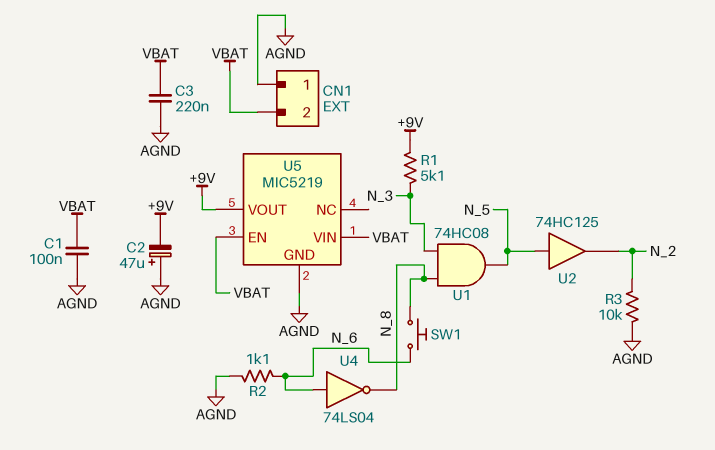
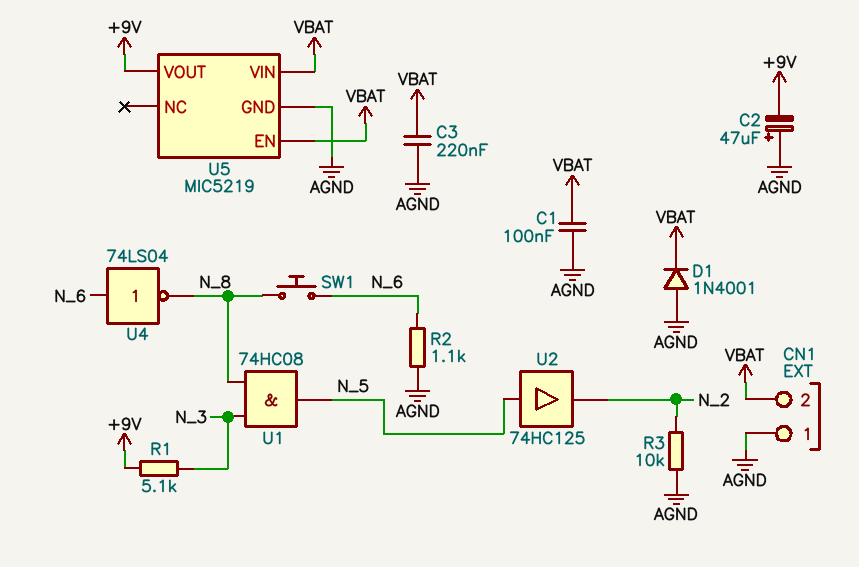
D1: none -> diode 1N4001 (A AGND, K VBAT)

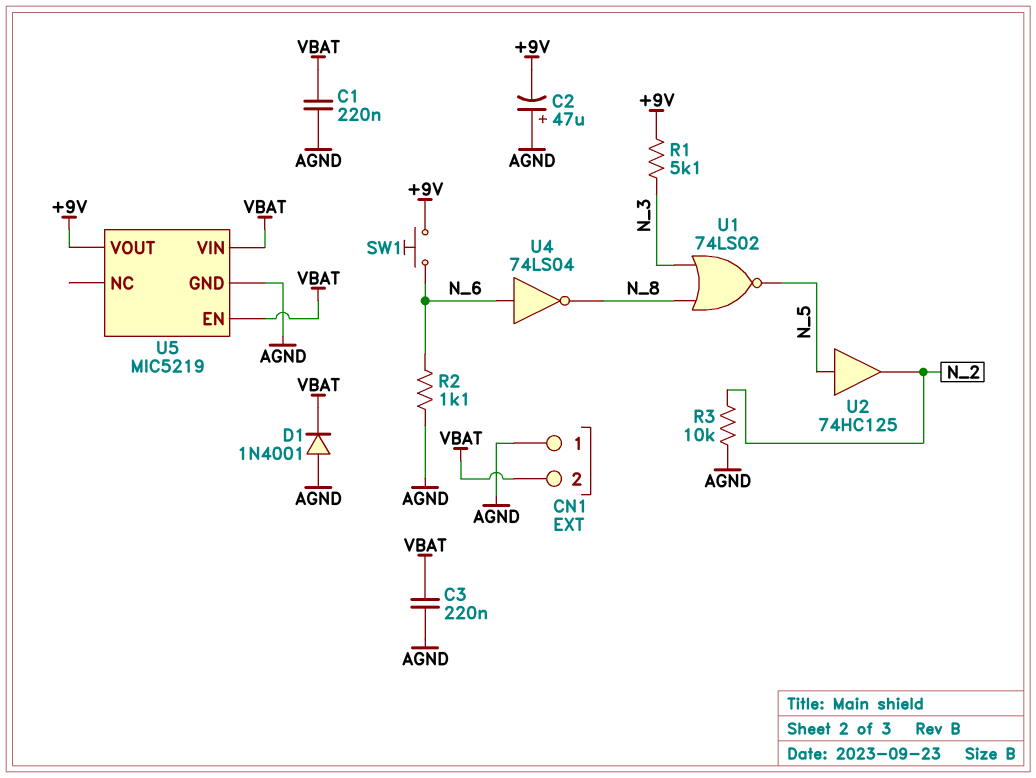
C1: 100nF (AGND, VBAT) -> 220nF (AGND, VBAT)
SW1: button (N_6, N_8) -> button (+9V, N_6)
U1: AND 74HC08 (in N_3, in N_8, out N_5) -> NOR 74LS02 (in N_3, in N_8, out N_5)

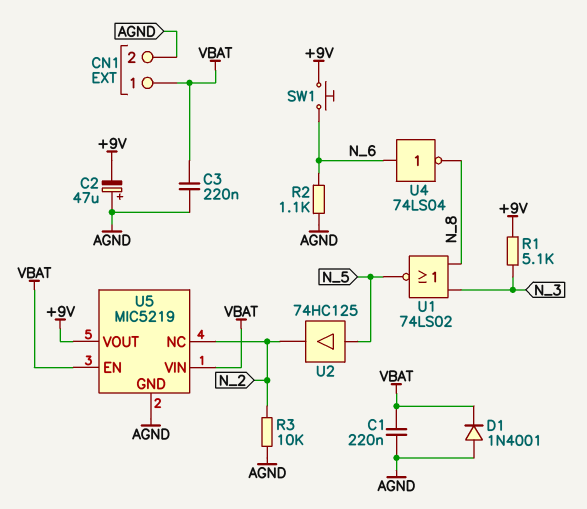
CN1 pin 1: AGND -> VBAT
CN1 pin 2: VBAT -> AGND
U5 pin NC: none -> N_2

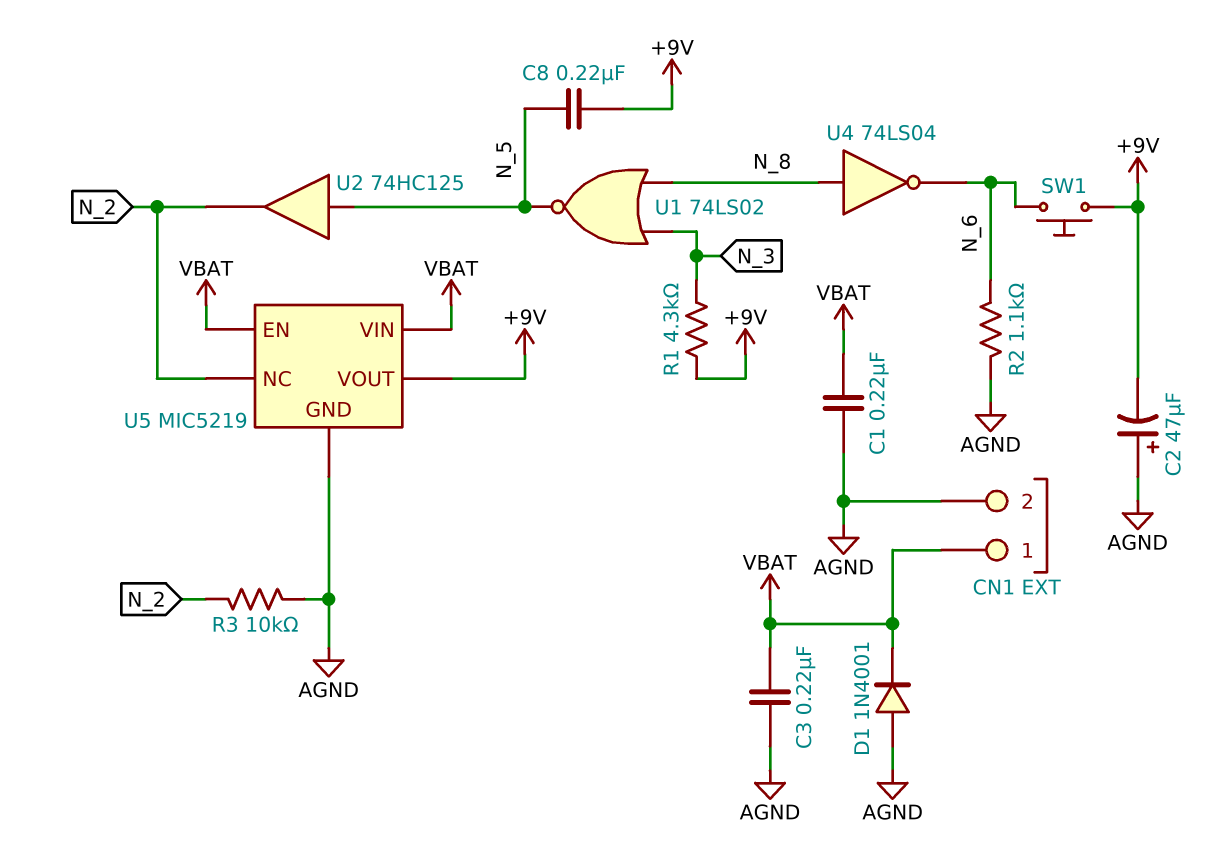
C8: none -> 220nF (+9V, N_5)
R1: 5.1k (+9V, N_3) -> 4.3k (+9V, N_3)
U4: NOT 74LS04 (in N_6, out N_8) -> NOT 74LS04 (in N_8, out N_6)

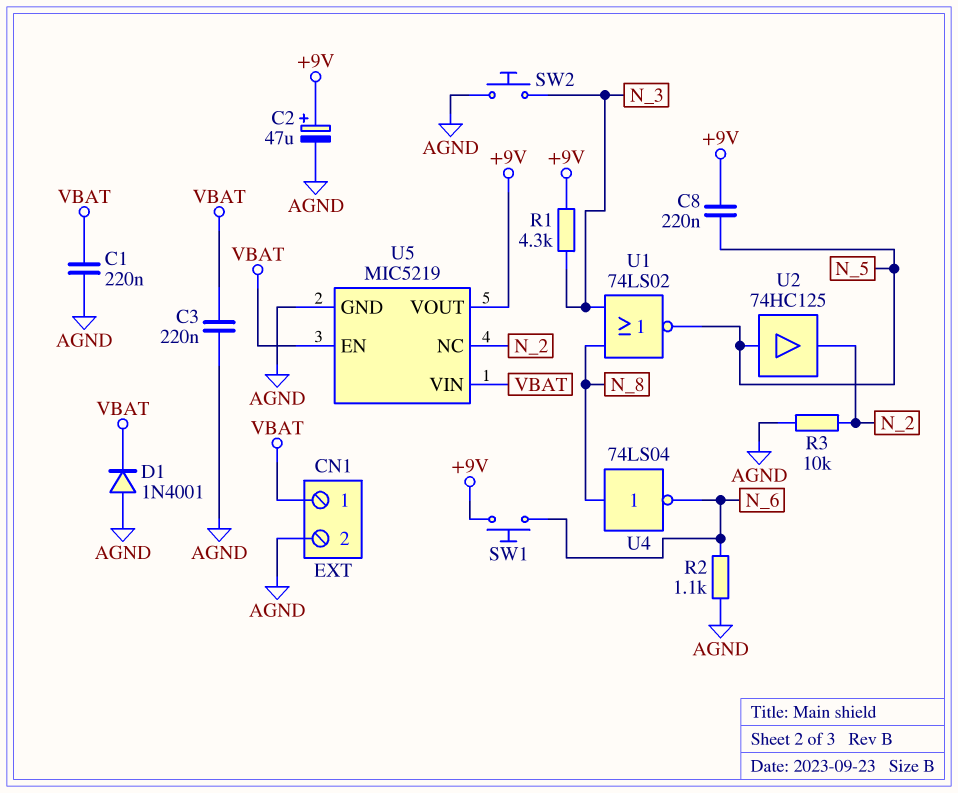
C2: 47uF (plus AGND, minus +9V) -> 47uF (plus +9V, minus AGND)
SW2: none -> button (AGND, N_3)

